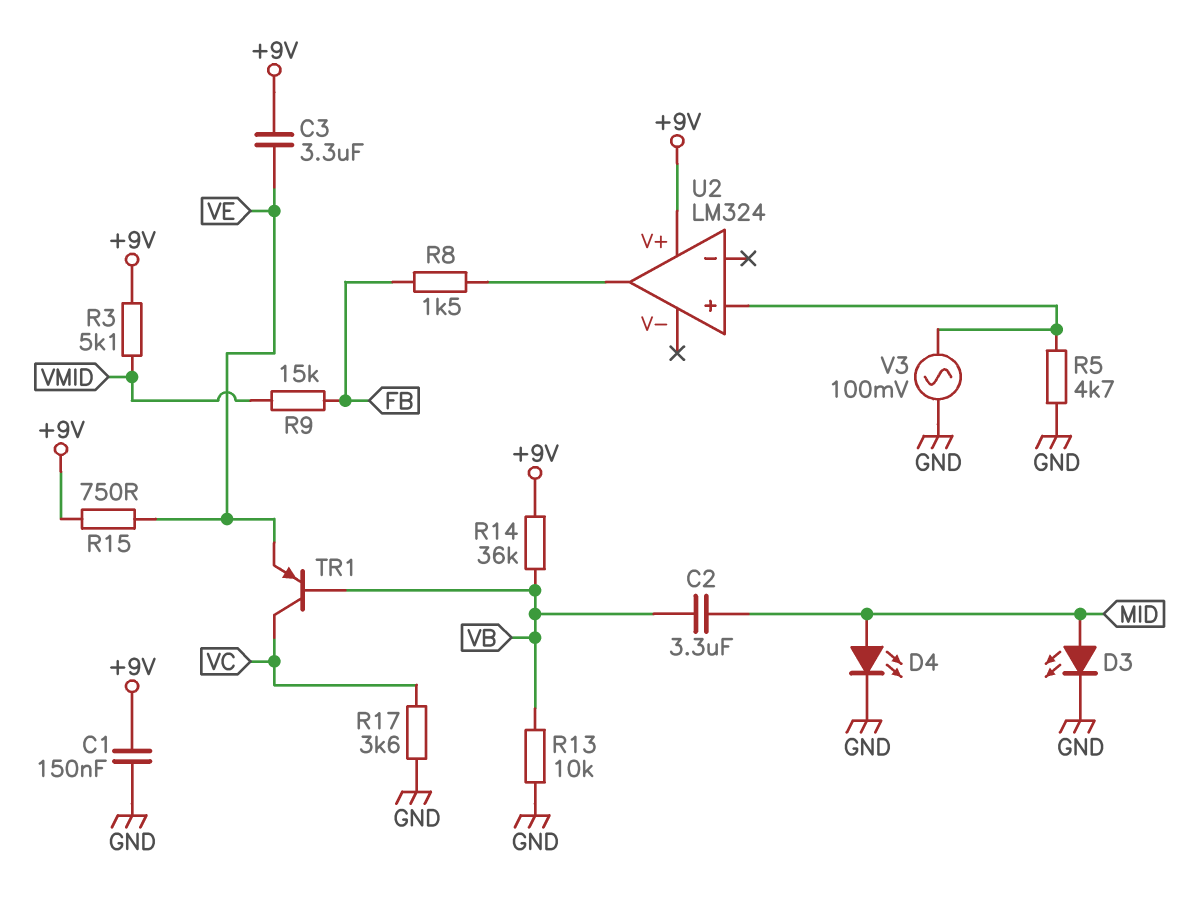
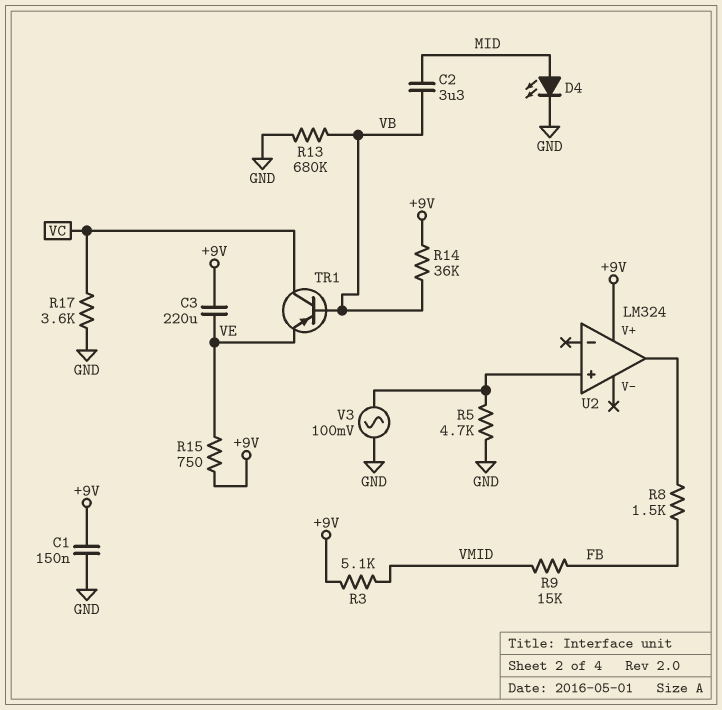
C3: 3.3uF (+9V, VE) -> 220uF (+9V, VE)
D3: LED (A MID, K GND) -> none
R13: 10k (GND, VB) -> 680k (GND, VB)

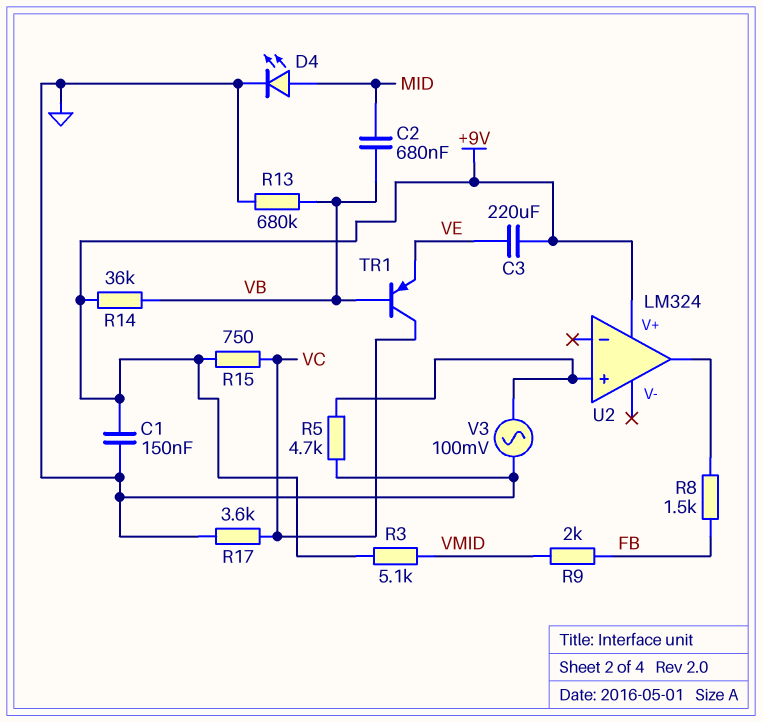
C2: 3.3uF (MID, VB) -> 680nF (MID, VB)
R9: 15k (FB, VMID) -> 2k (FB, VMID)
R15: 750 (+9V, VE) -> 750 (+9V, VC)

